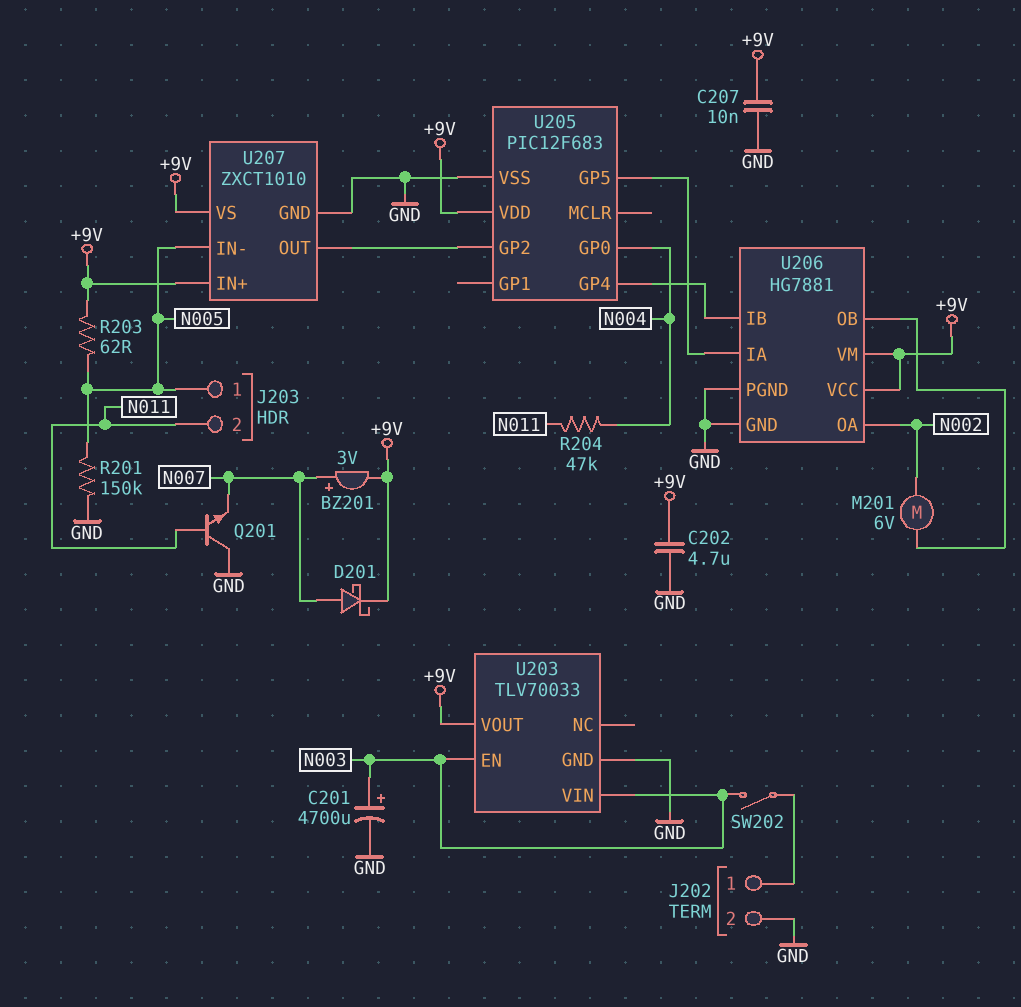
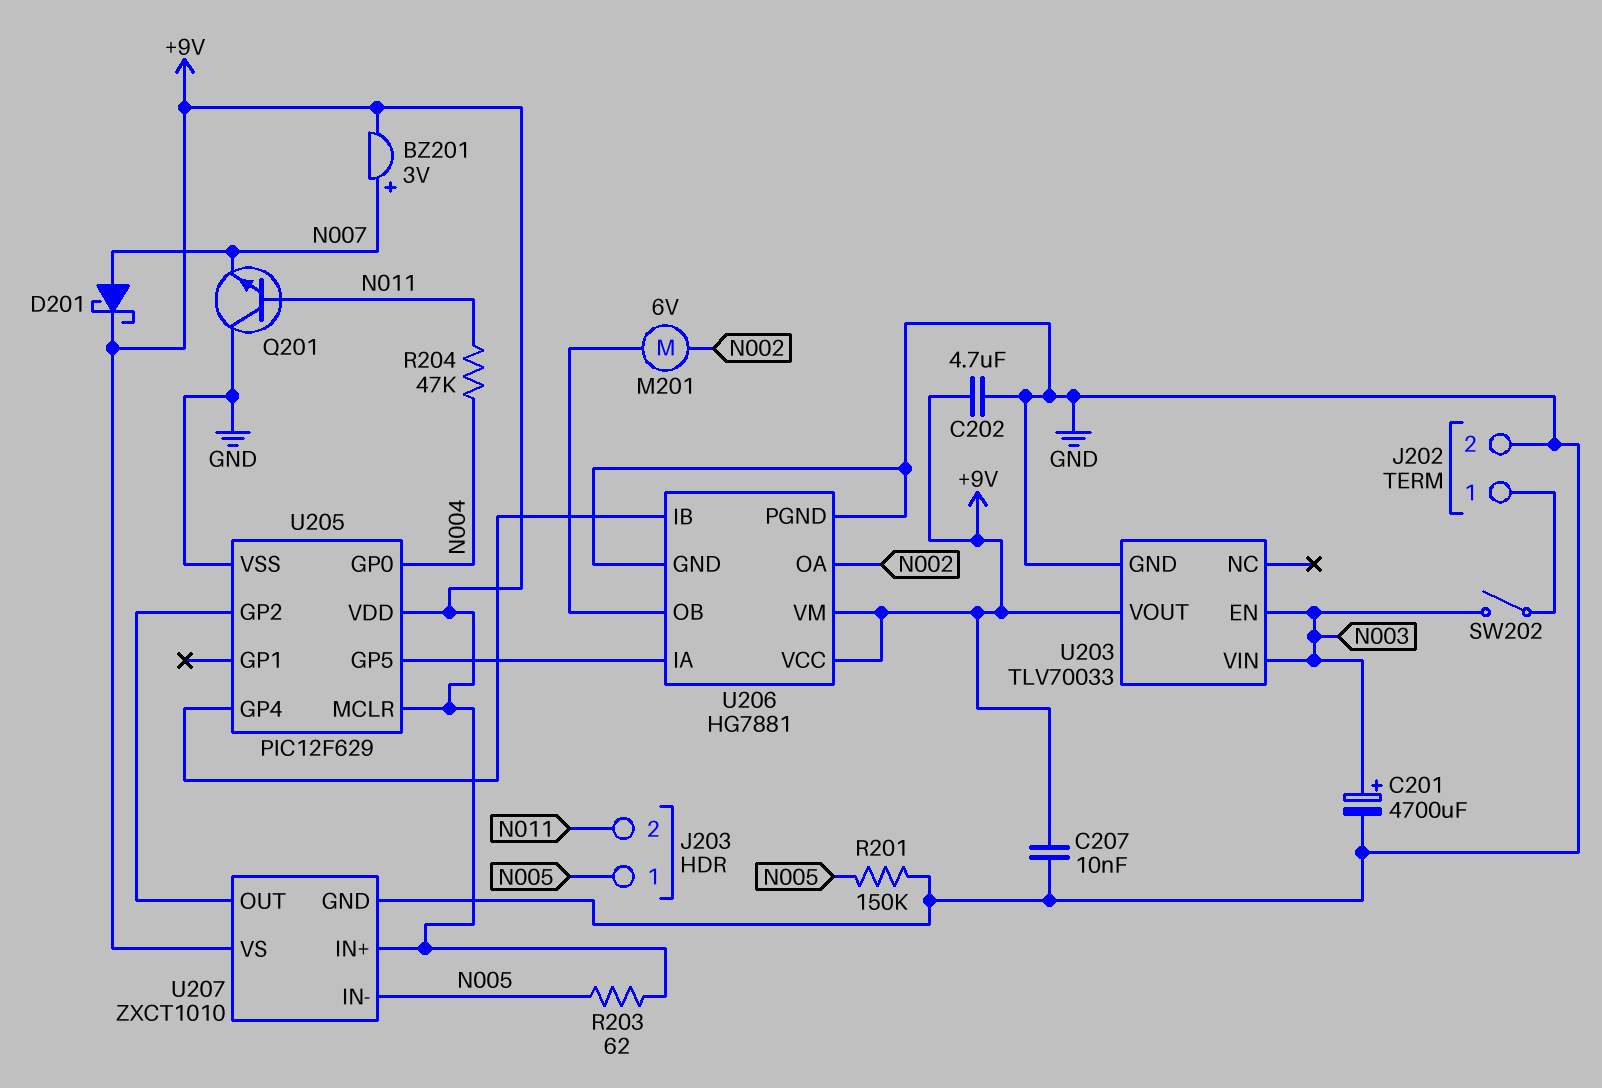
U205: PIC12F683 -> PIC12F629
U205 pin MCLR: none -> +9V

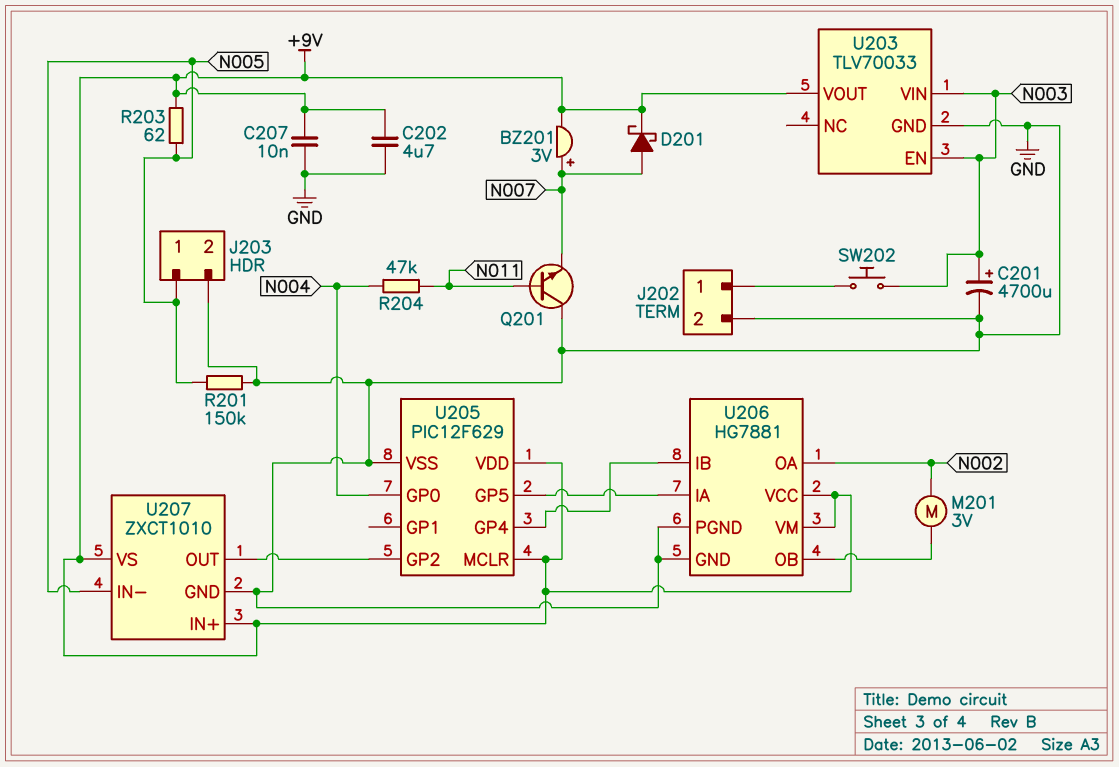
J203 pin 2: N011 -> GND
M201: motor 6V (N002, U206/OB) -> motor 3V (N002, U206/OB)
SW202: switch (J202/1, N003) -> button (J202/1, N003)

